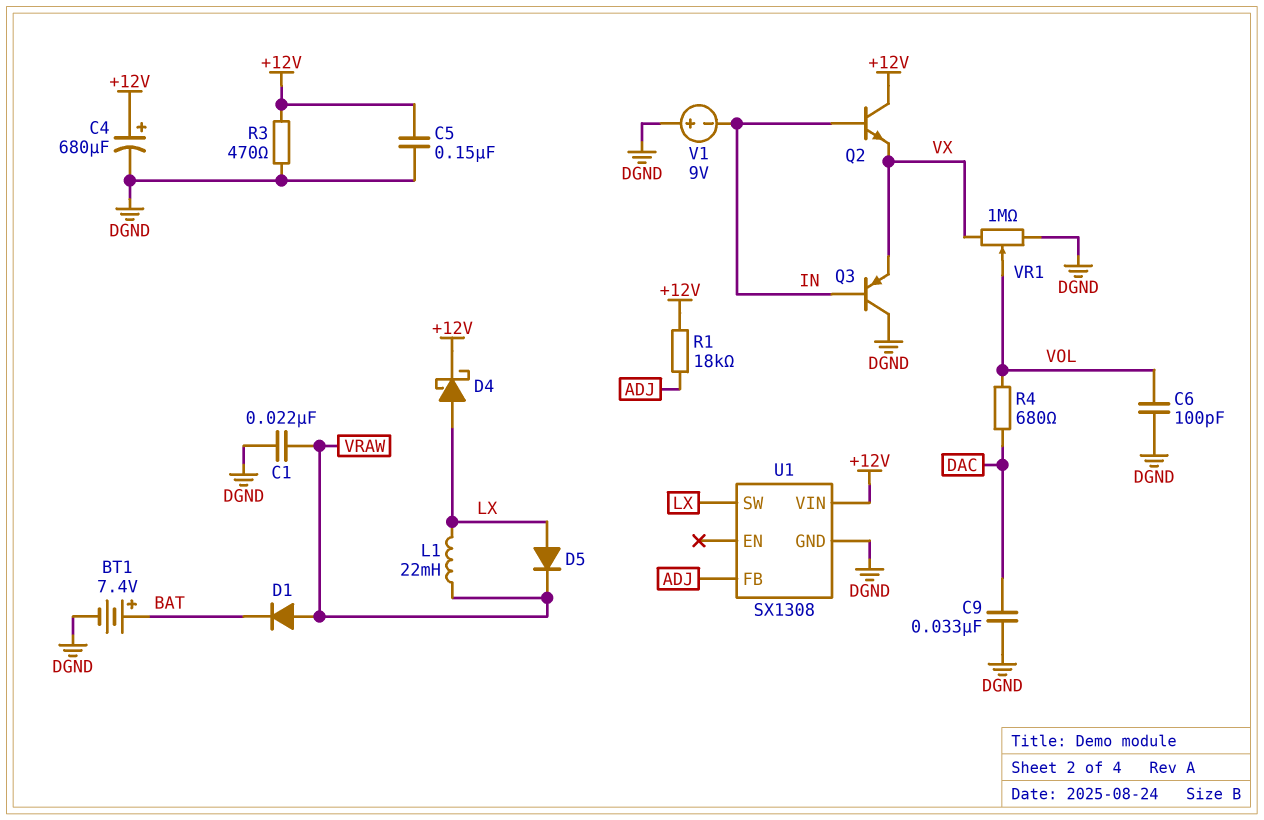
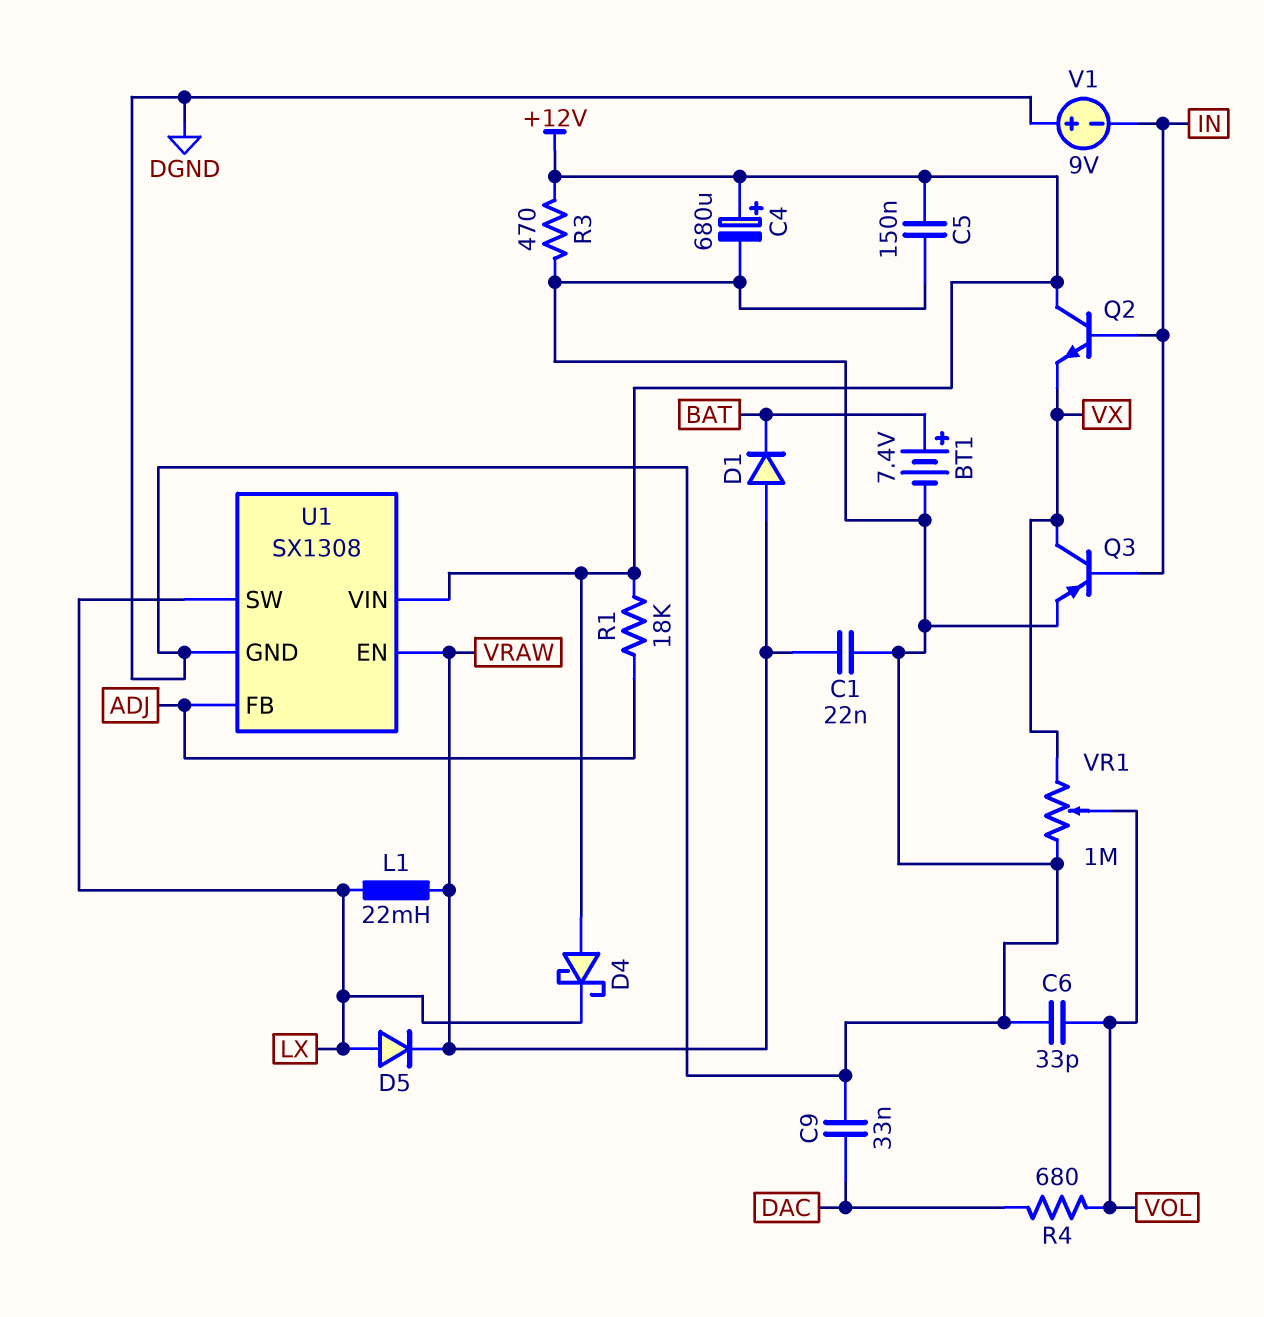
C6: 100pF (DGND, VOL) -> 33pF (DGND, VOL)
D4: schottky (A LX, K +12V) -> schottky (A +12V, K LX)
Q3: PNP (B IN, C DGND, E VX) -> PNP (B IN, C VX, E DGND)
U1 pin EN: none -> VRAW

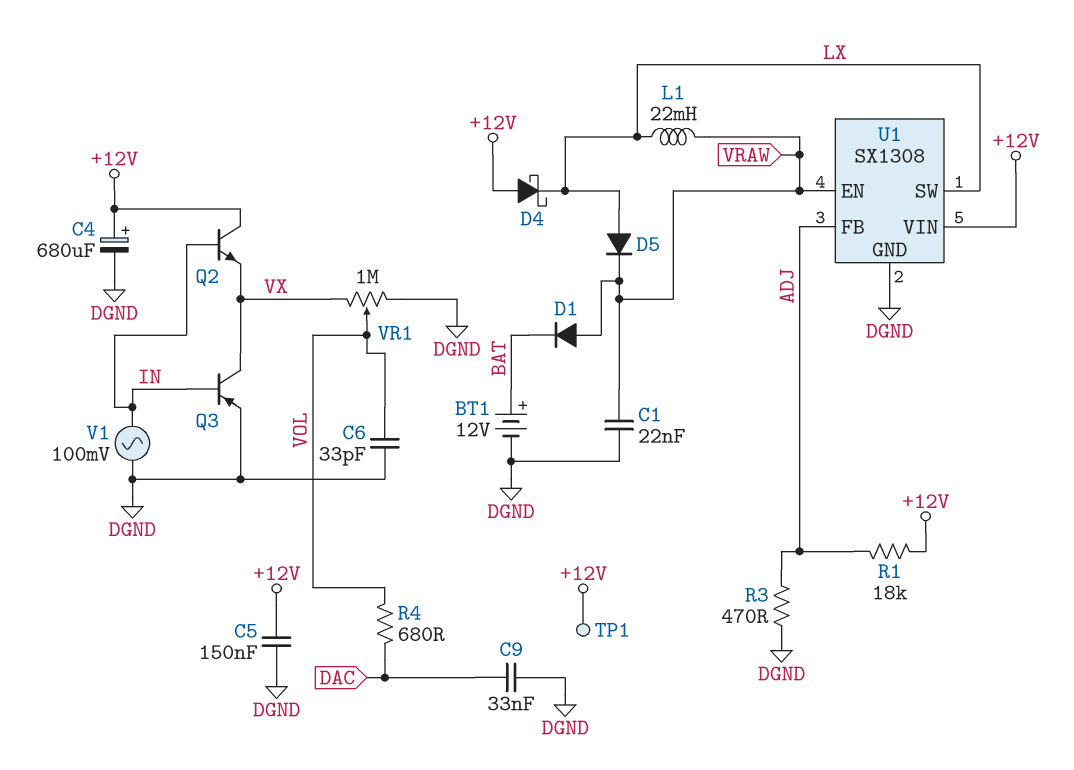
BT1: 7.4V (plus BAT, minus DGND) -> 12V (plus BAT, minus DGND)
R3: 470 (+12V, DGND) -> 470 (ADJ, DGND)
TP1: none -> test point (+12V)
V1: 9V (plus DGND, minus IN) -> AC 100mV (DGND, IN)

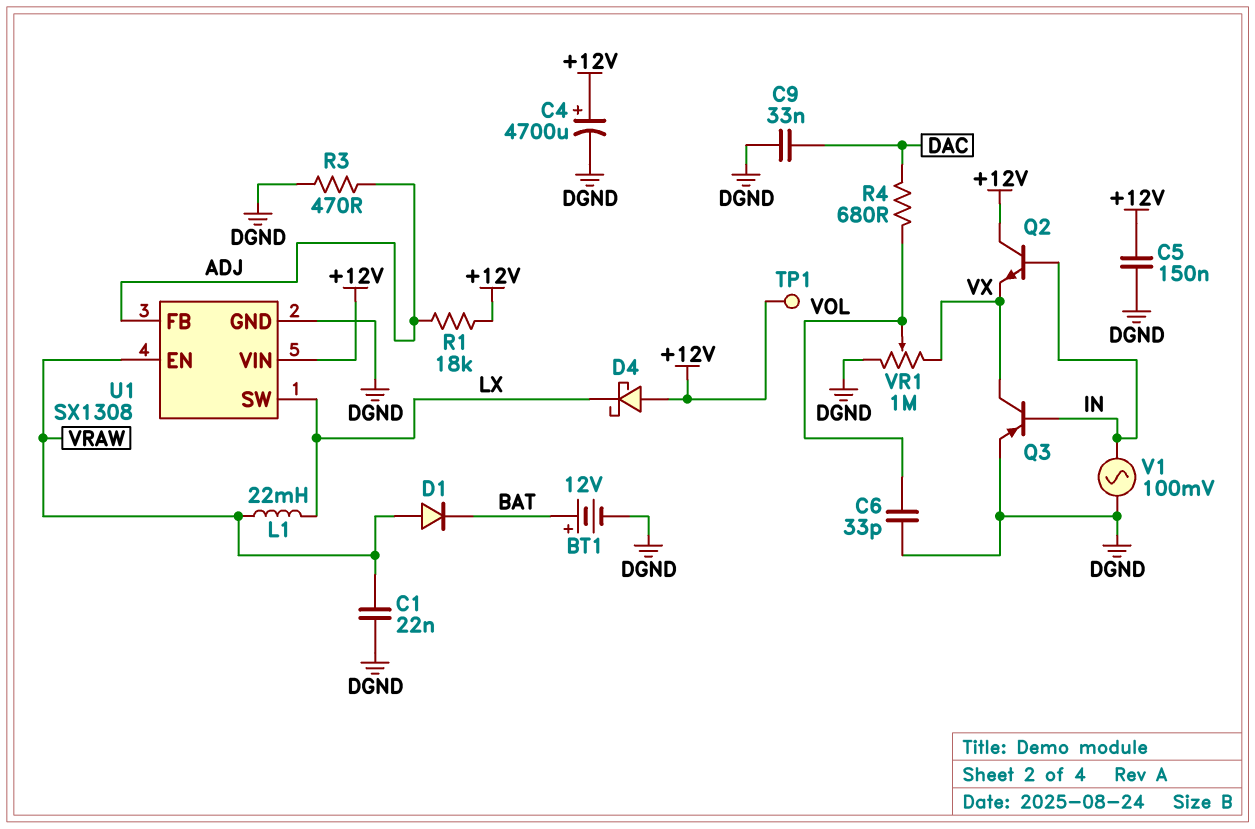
C4: 680uF (plus +12V, minus DGND) -> 4700uF (plus +12V, minus DGND)
D5: diode (A LX, K VRAW) -> none

